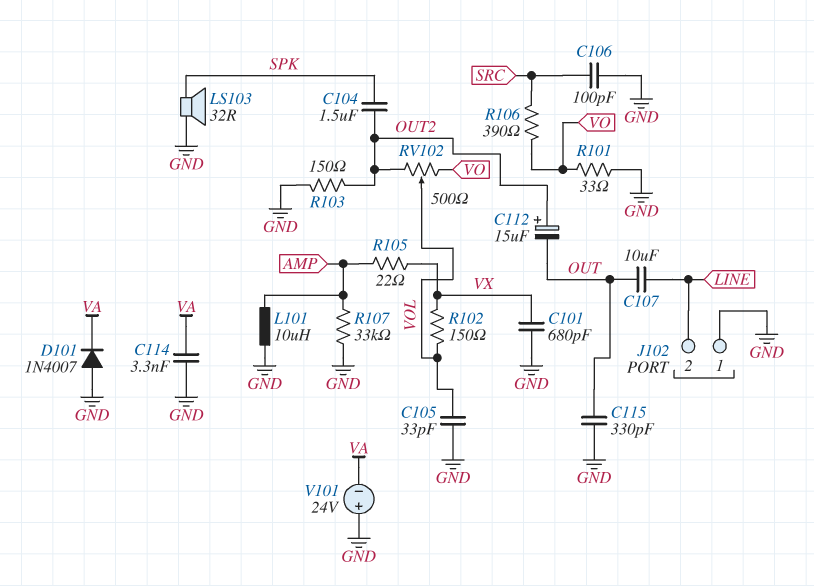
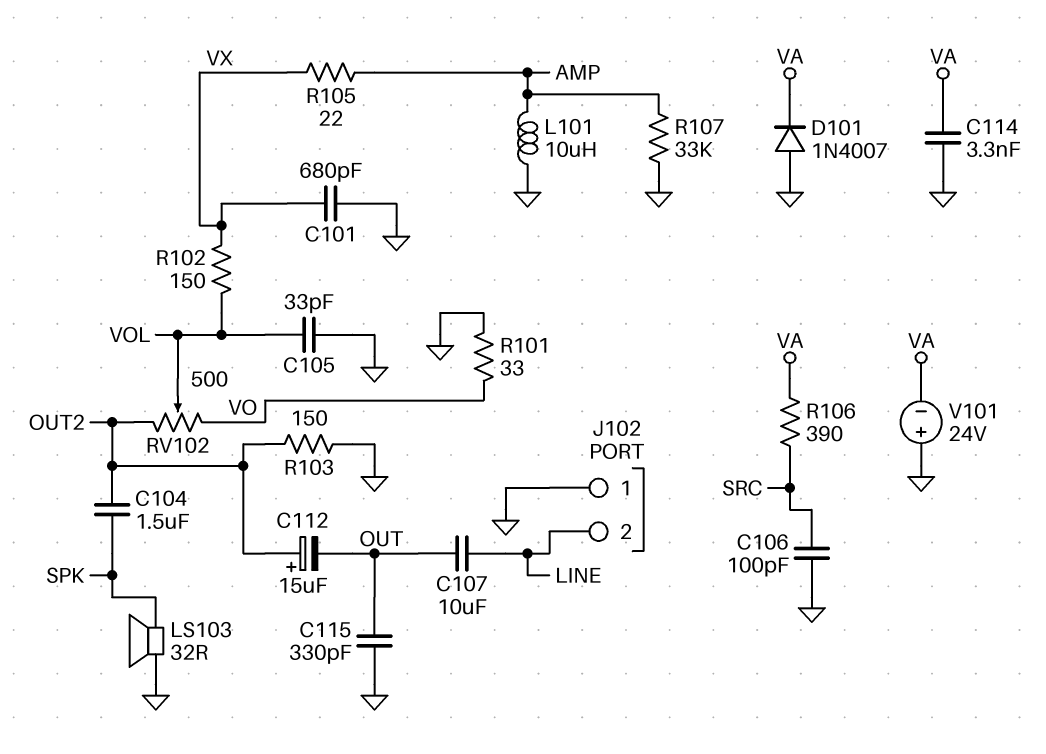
R106: 390 (SRC, VO) -> 390 (SRC, VA)

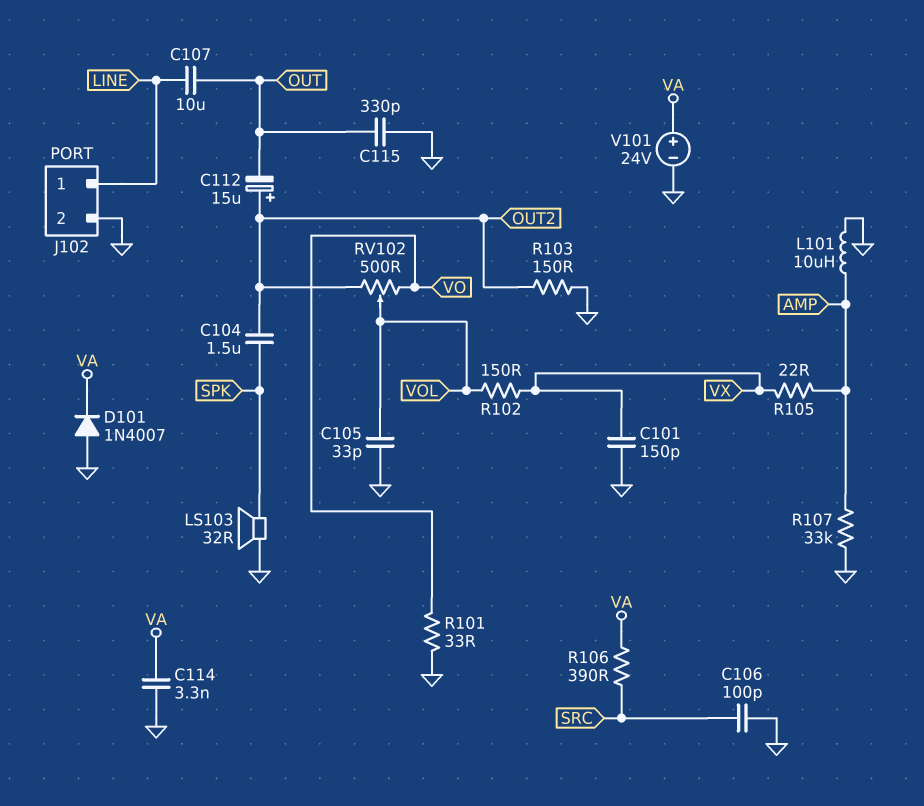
C101: 680pF (GND, VX) -> 150pF (GND, VX)
J102 pin 1: GND -> LINE
J102 pin 2: LINE -> GND
V101: 24V (plus GND, minus VA) -> 24V (plus VA, minus GND)

